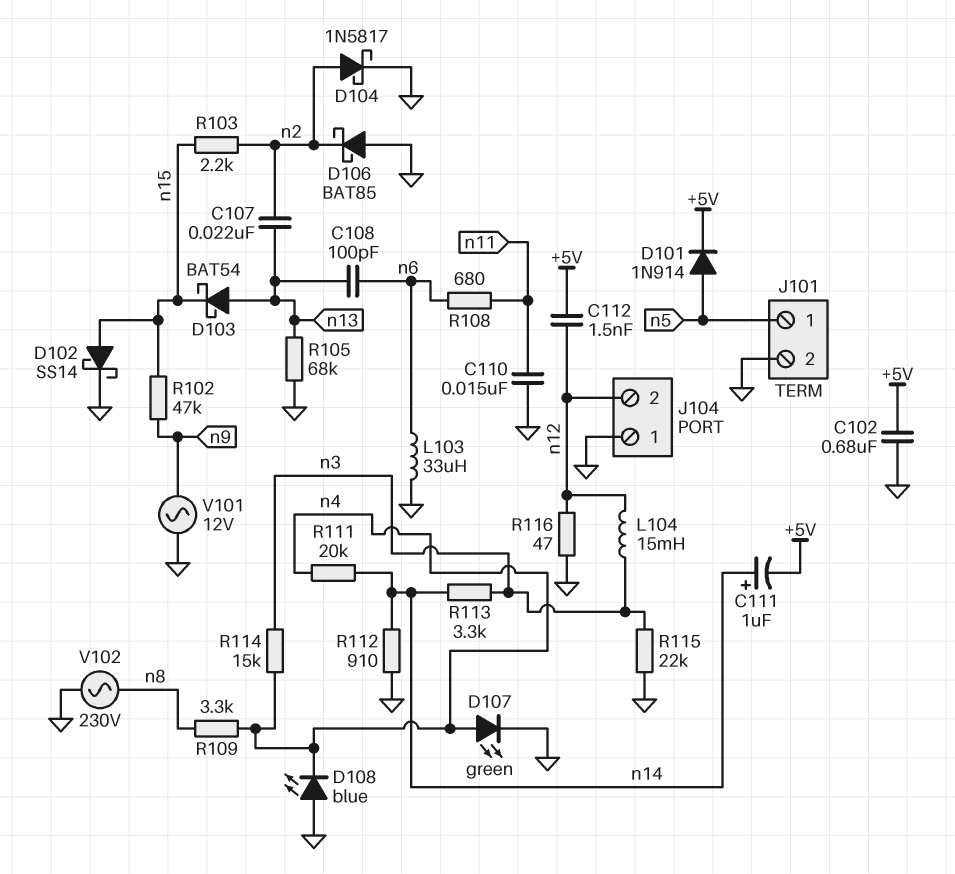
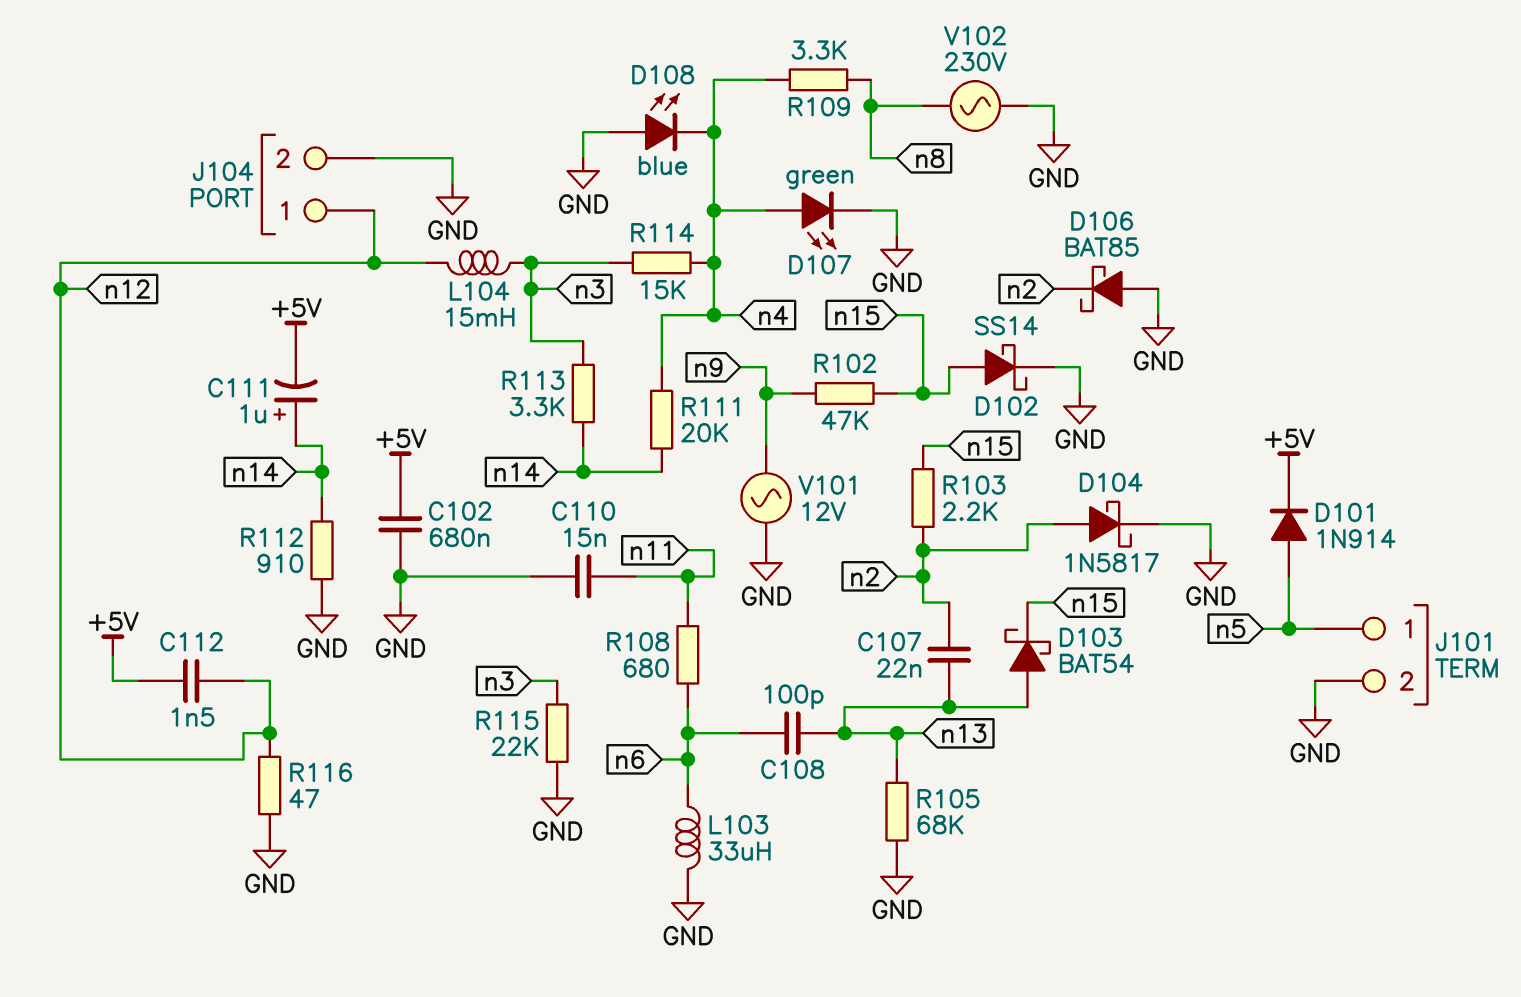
J104 pin 1: GND -> n12
J104 pin 2: n12 -> GND

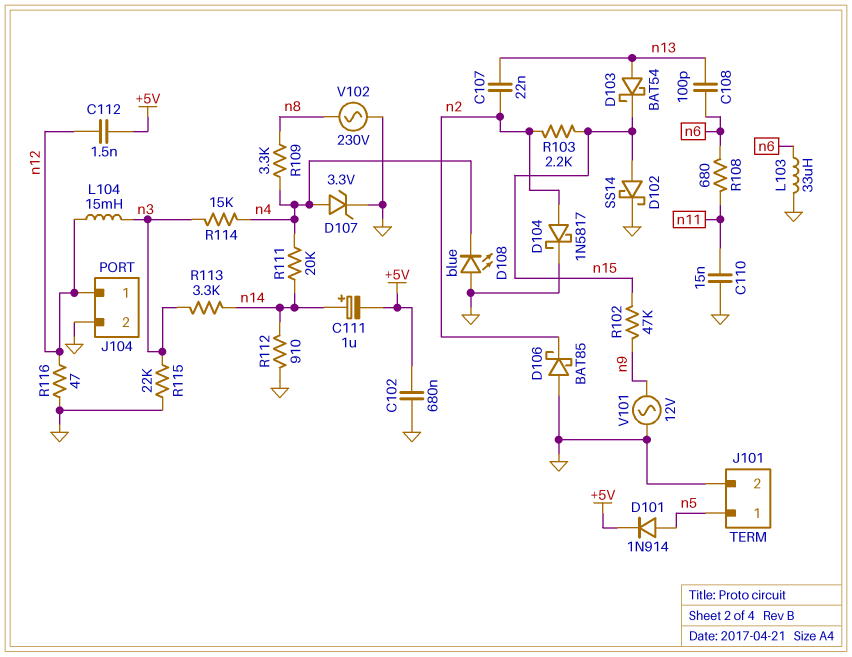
D107: LED green (A n4, K GND) -> zener 3.3V (A n4, K GND)
R105: 68k (GND, n13) -> none

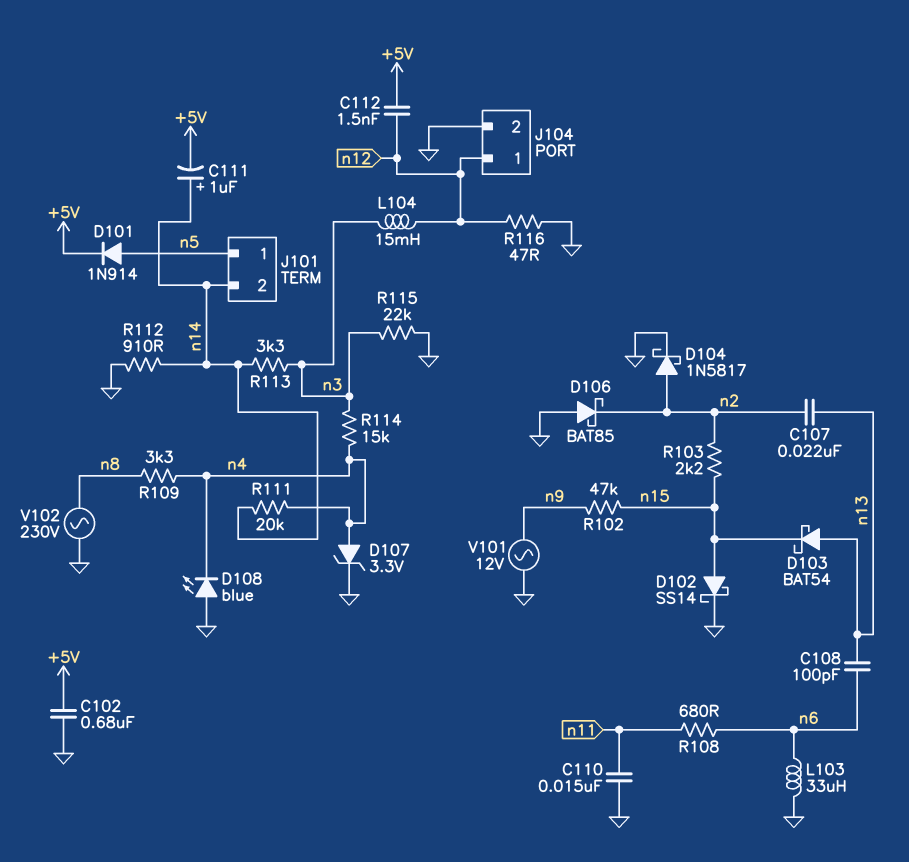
J101 pin 2: GND -> n14

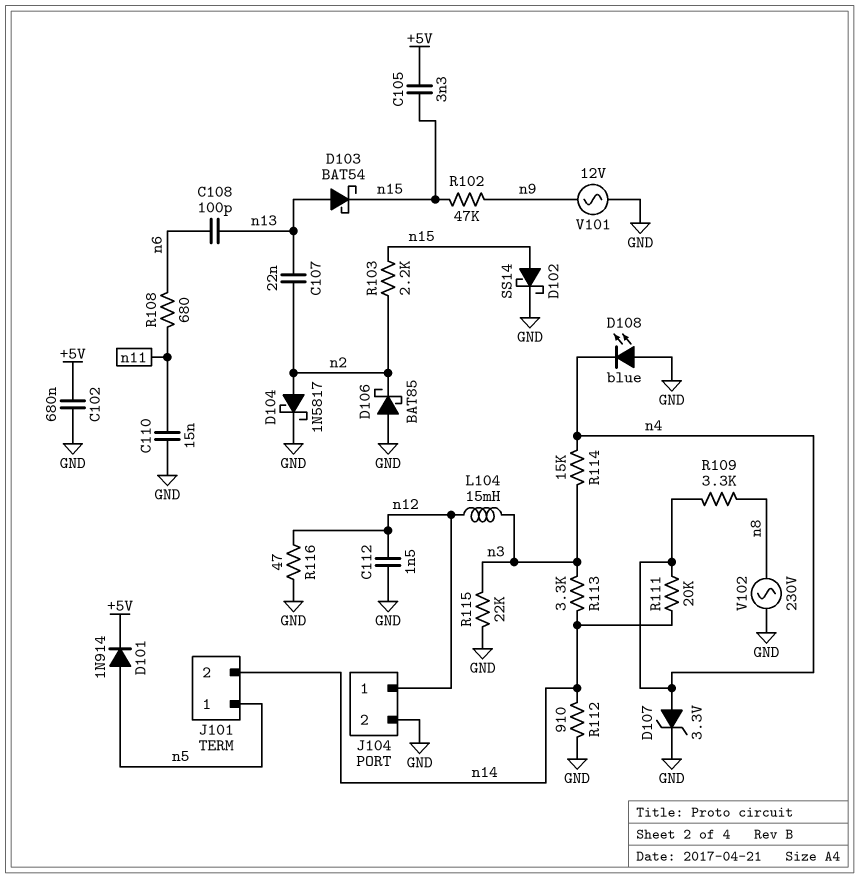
C105: none -> 3.3nF (+5V, n15)
C111: 1uF (plus n14, minus +5V) -> none
C112: 1.5nF (+5V, n12) -> 1.5nF (GND, n12)
L103: 33uH (GND, n6) -> none

